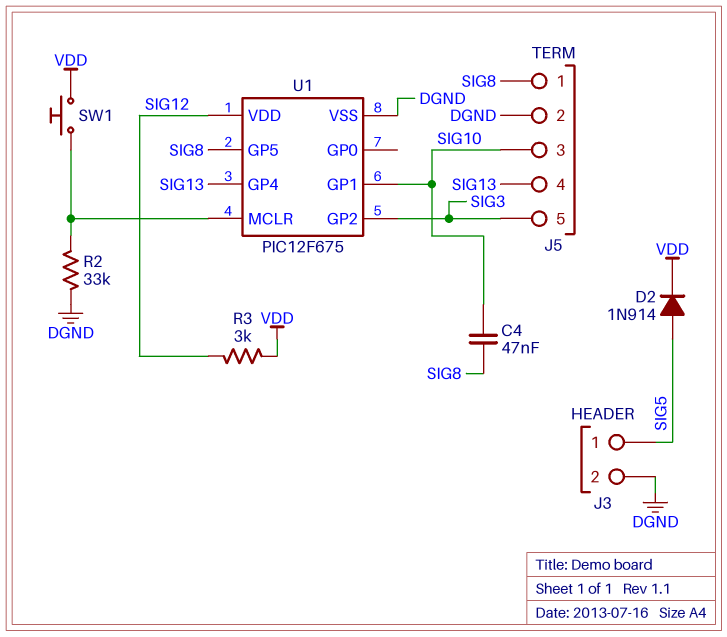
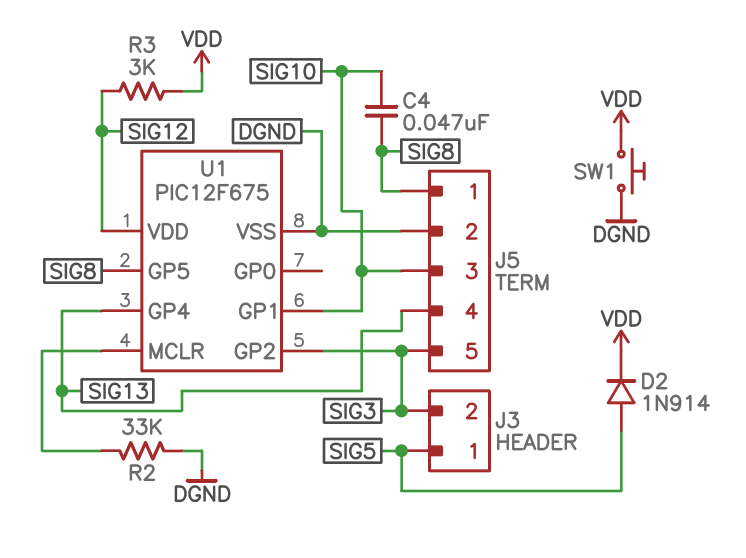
J3 pin 2: DGND -> SIG3
SW1: button (U1/MCLR, VDD) -> button (DGND, VDD)

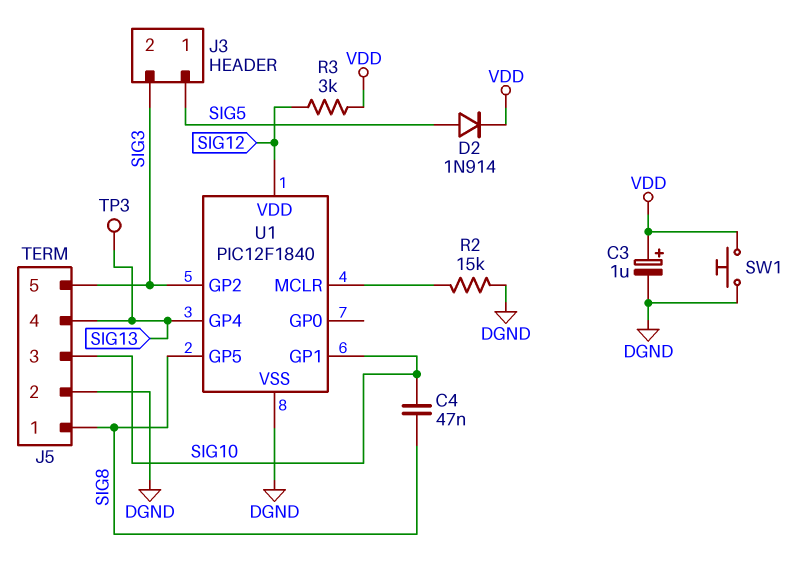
C3: none -> 1uF (plus VDD, minus DGND)
R2: 33k (DGND, U1/MCLR) -> 15k (DGND, U1/MCLR)
TP3: none -> test point (SIG13)
U1: PIC12F675 -> PIC12F1840

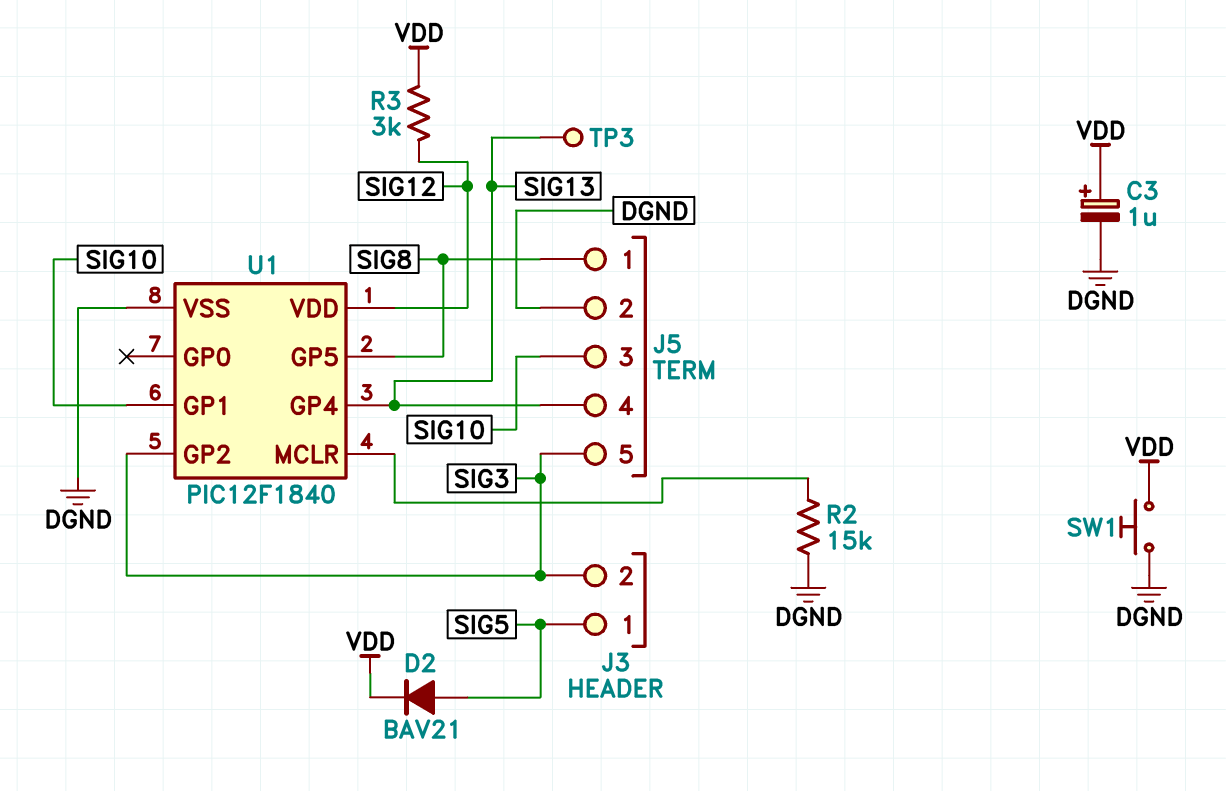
C4: 47nF (SIG8, SIG10) -> none
D2: diode 1N914 (A SIG5, K VDD) -> diode BAV21 (A SIG5, K VDD)

